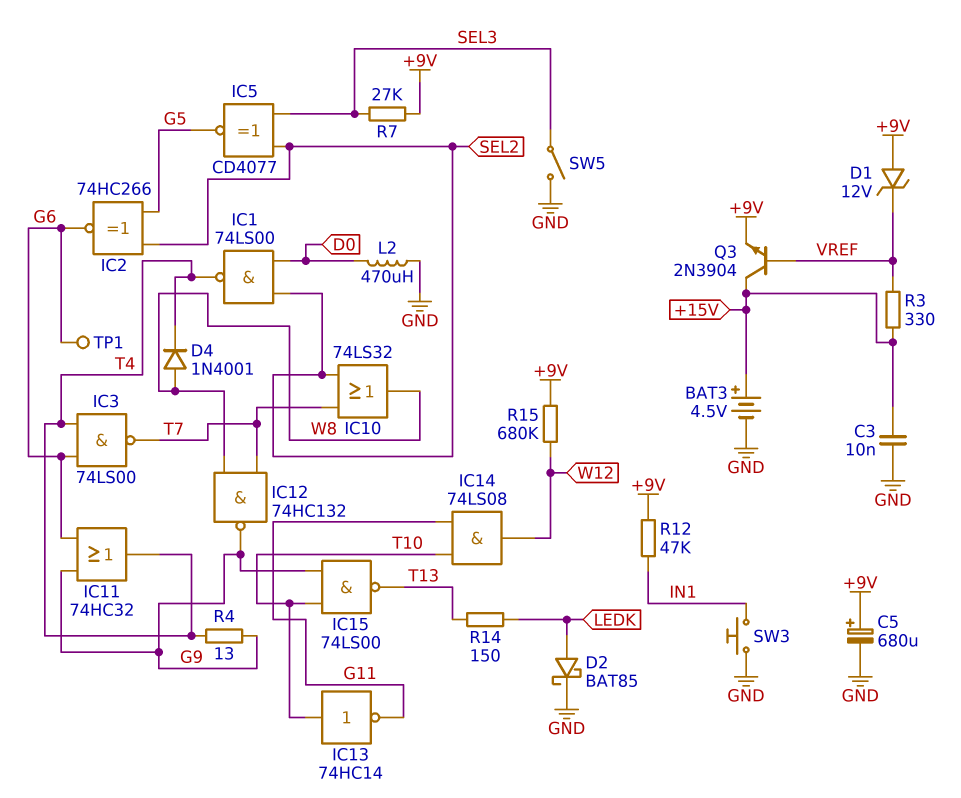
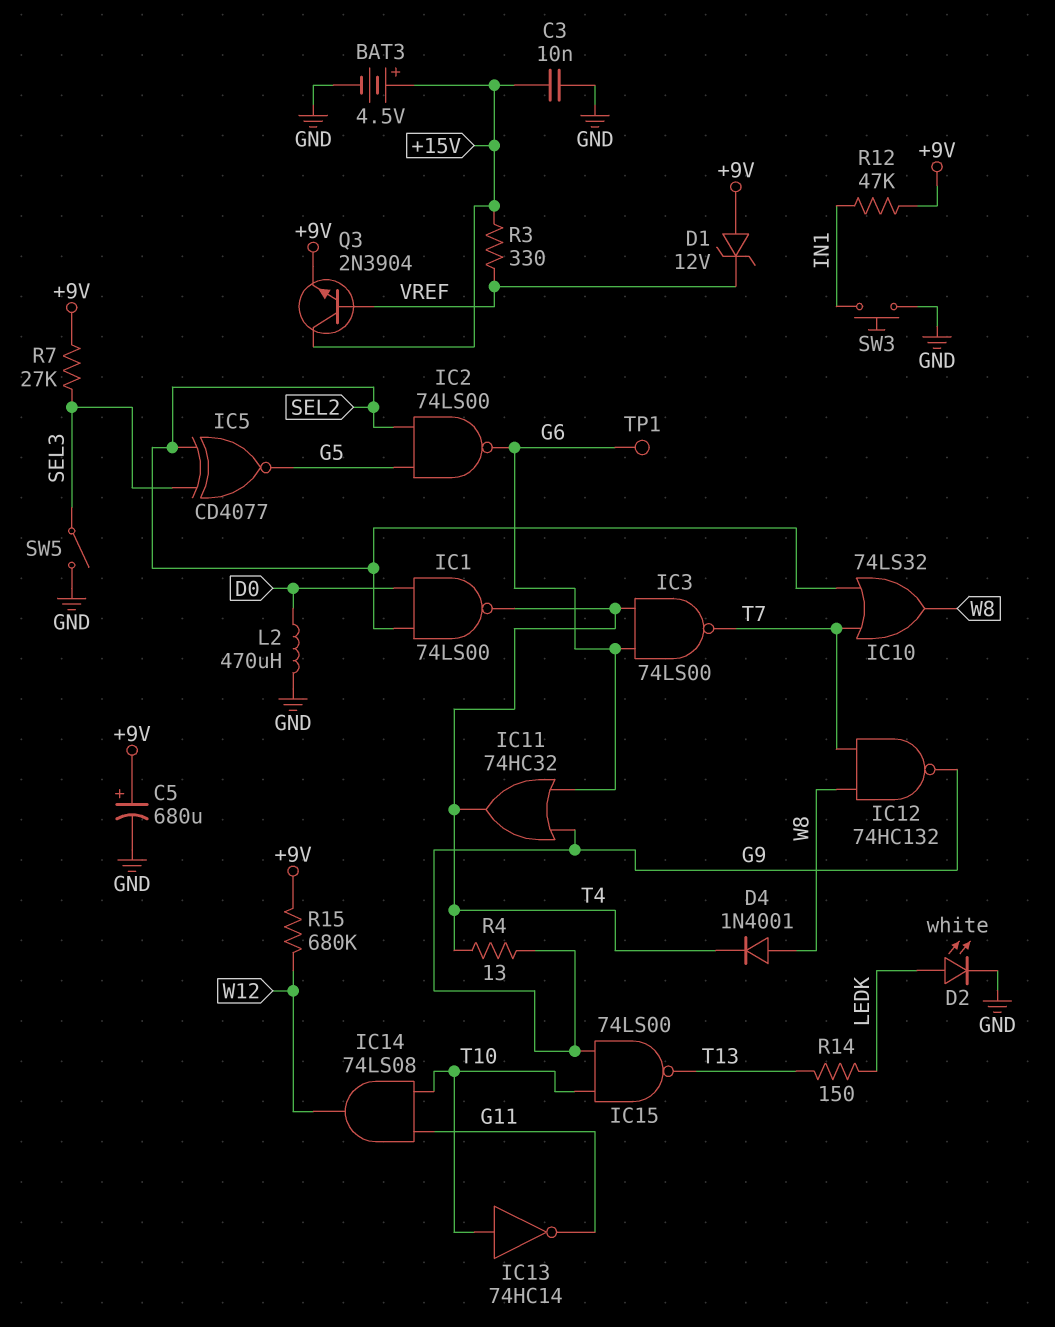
D2: schottky BAT85 (A LEDK, K GND) -> LED white (A LEDK, K GND)
IC2: XNOR 74HC266 (in G5, in SEL2, out G6) -> NAND 74LS00 (in G5, in SEL2, out G6)

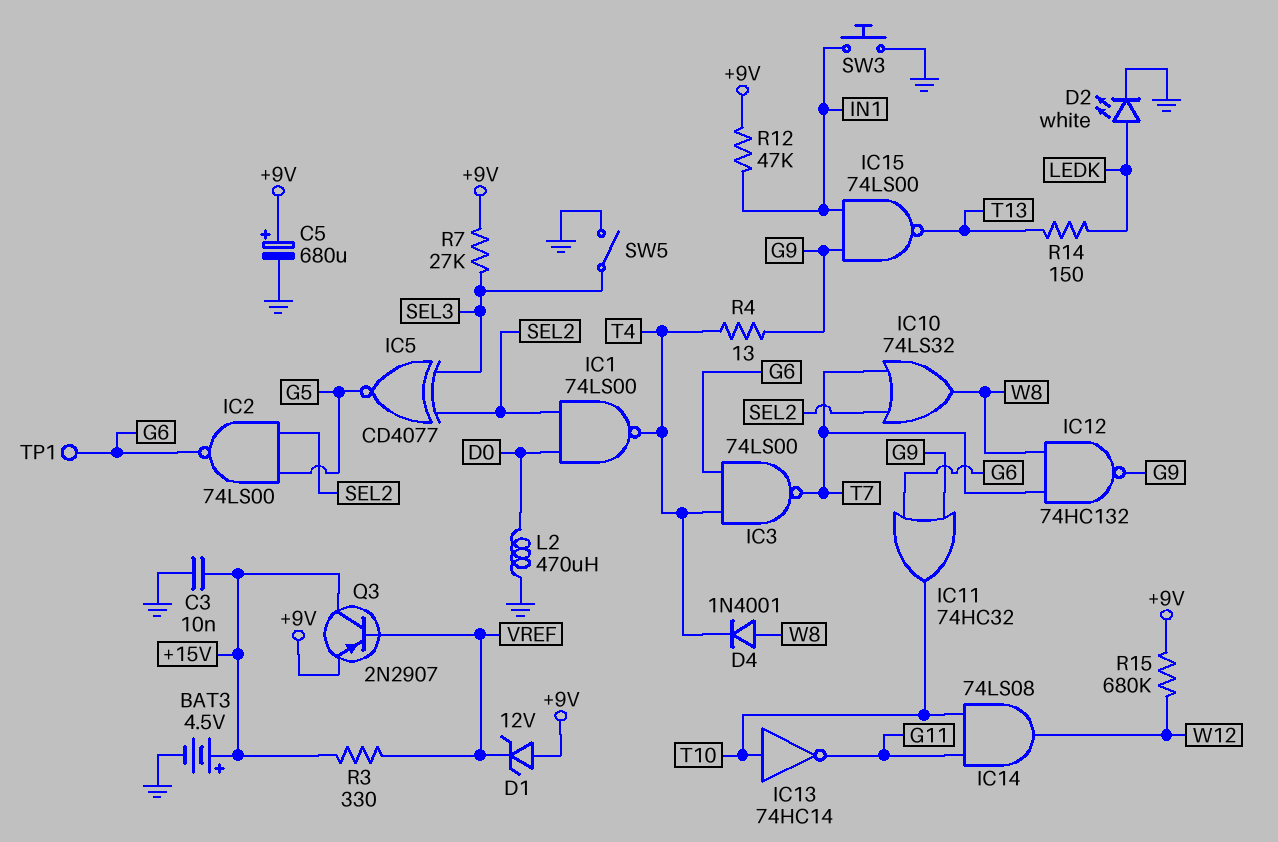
IC11: OR 74HC32 (in G6, in G9, out T4) -> OR 74HC32 (in G6, in G9, out T10)
IC15: NAND 74LS00 (in G9, in T10, out T13) -> NAND 74LS00 (in G9, in IN1, out T13)
Q3: NPN 2N3904 (B VREF, C +15V, E +9V) -> PNP 2N2907 (B VREF, C +15V, E +9V)

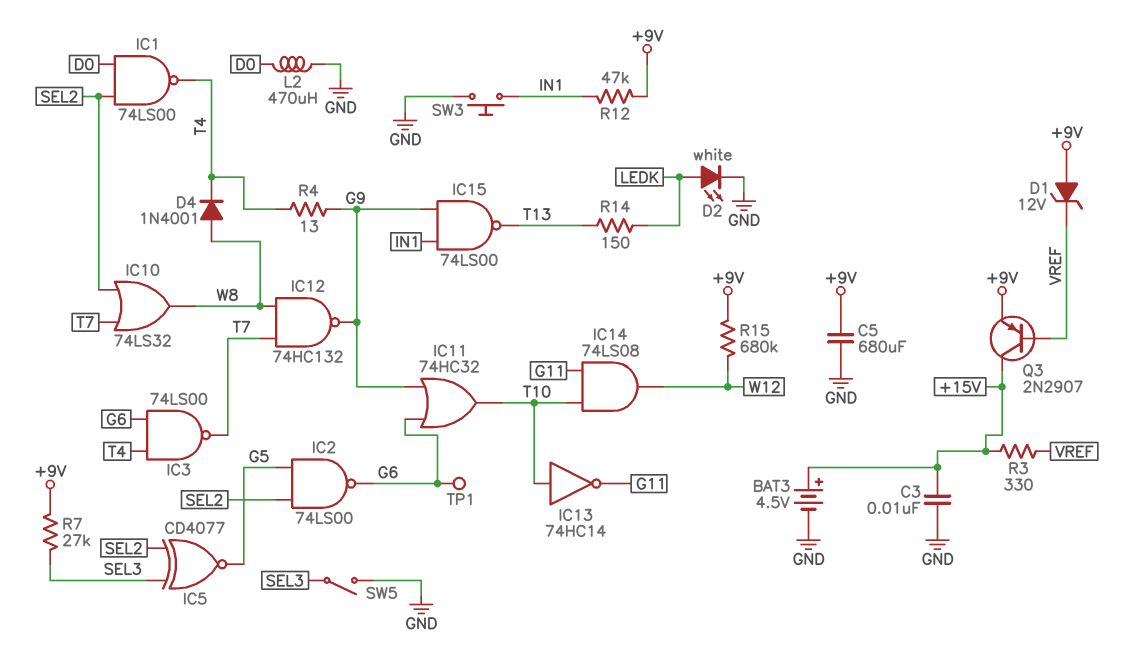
C5: 680uF (plus +9V, minus GND) -> 680uF (+9V, GND)

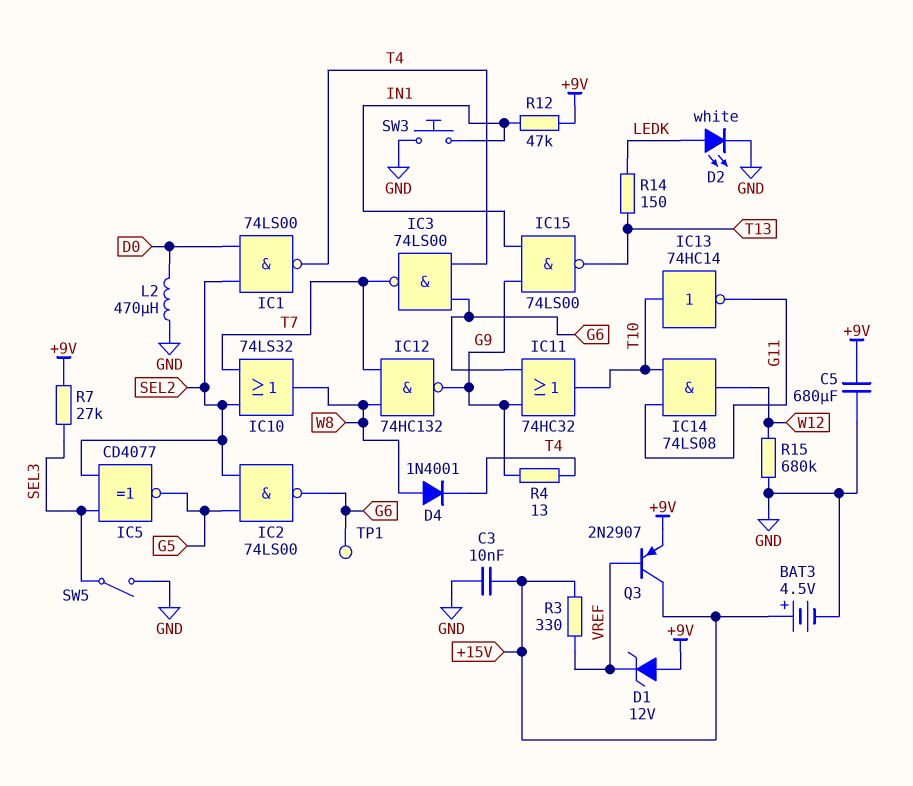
R15: 680k (+9V, W12) -> 680k (GND, W12)

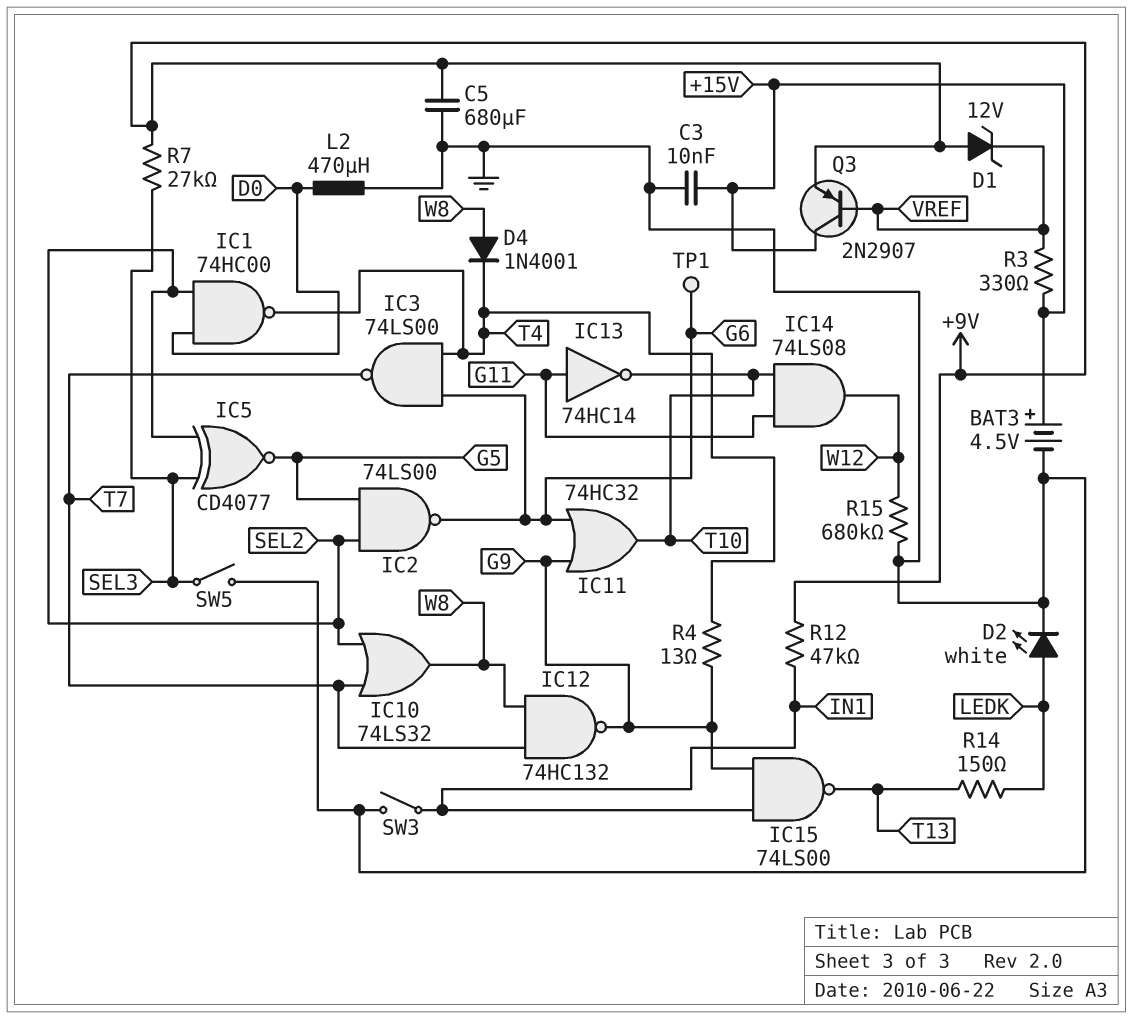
IC1: NAND 74LS00 (in D0, in SEL2, out T4) -> NAND 74HC00 (in D0, in SEL2, out T4)
IC13: NOT 74HC14 (in T10, out G11) -> NOT 74HC14 (in G11, out T10)
SW3: button (GND, IN1) -> switch (GND, IN1)

